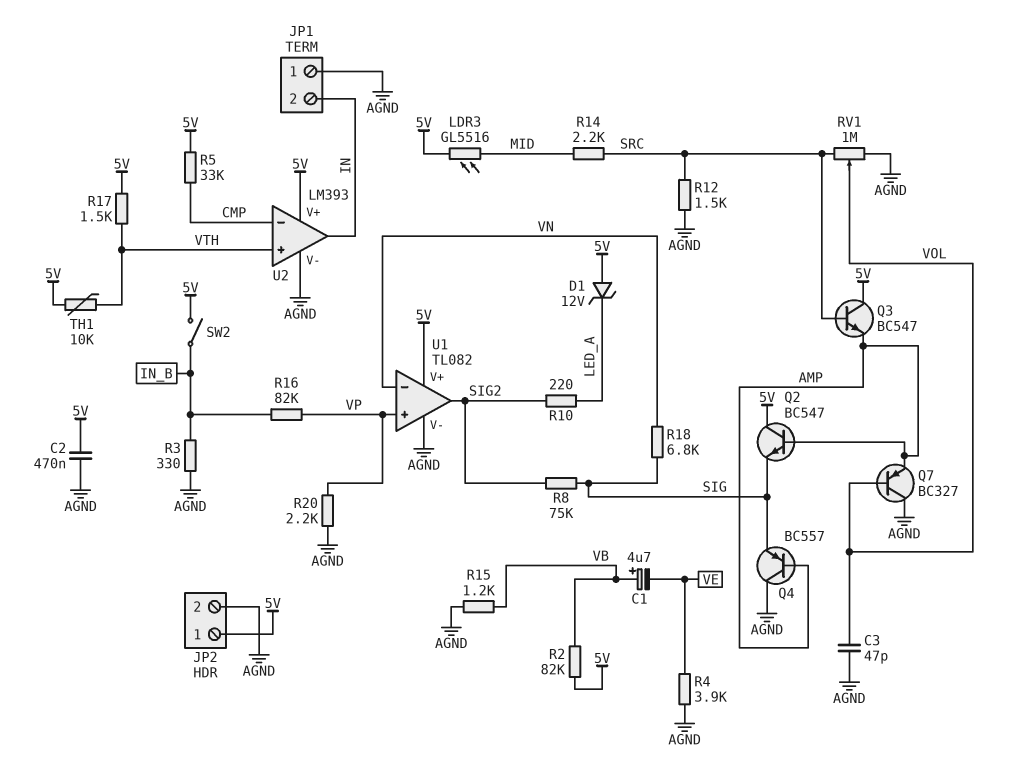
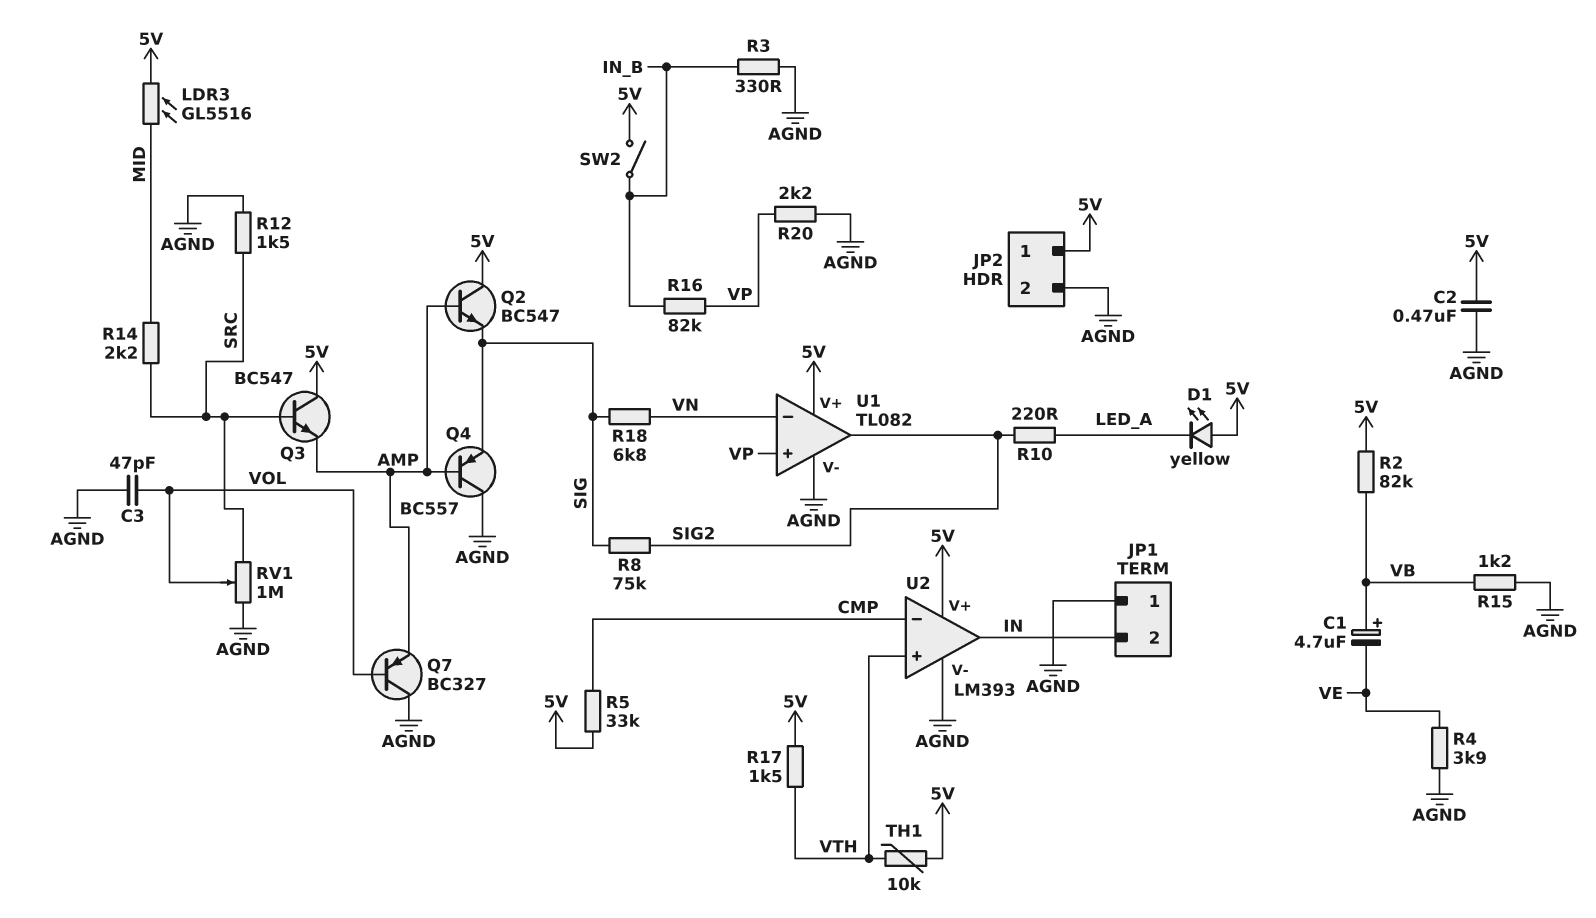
D1: zener 12V (A 5V, K LED_A) -> LED yellow (A 5V, K LED_A)

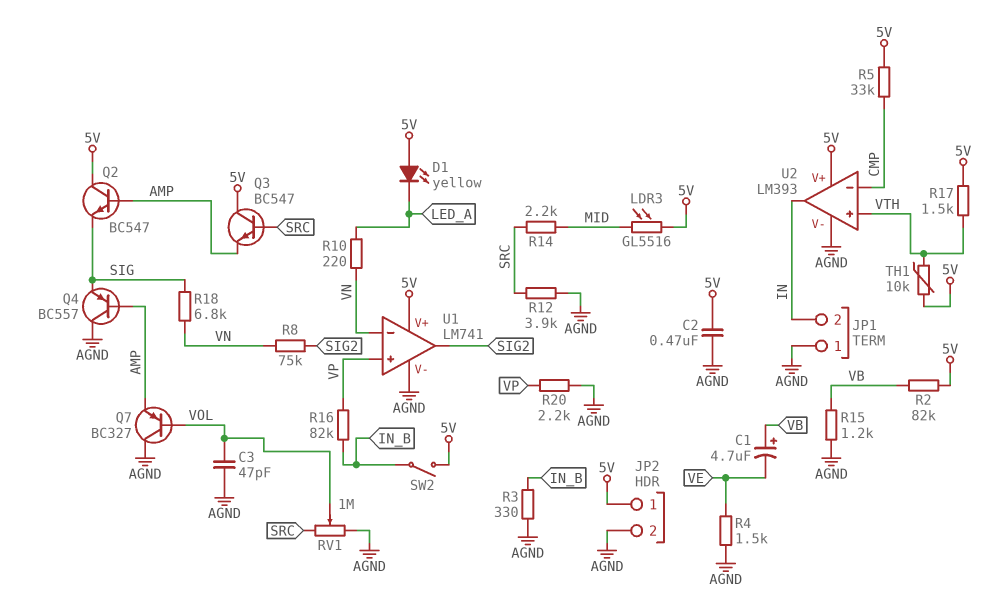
R4: 3.9k (AGND, VE) -> 1.5k (AGND, VE)
R8: 75k (SIG, SIG2) -> 75k (SIG2, VN)
R10: 220 (LED_A, SIG2) -> 220 (LED_A, VN)
R12: 1.5k (AGND, SRC) -> 3.9k (AGND, SRC)
U1: TL082 -> LM741

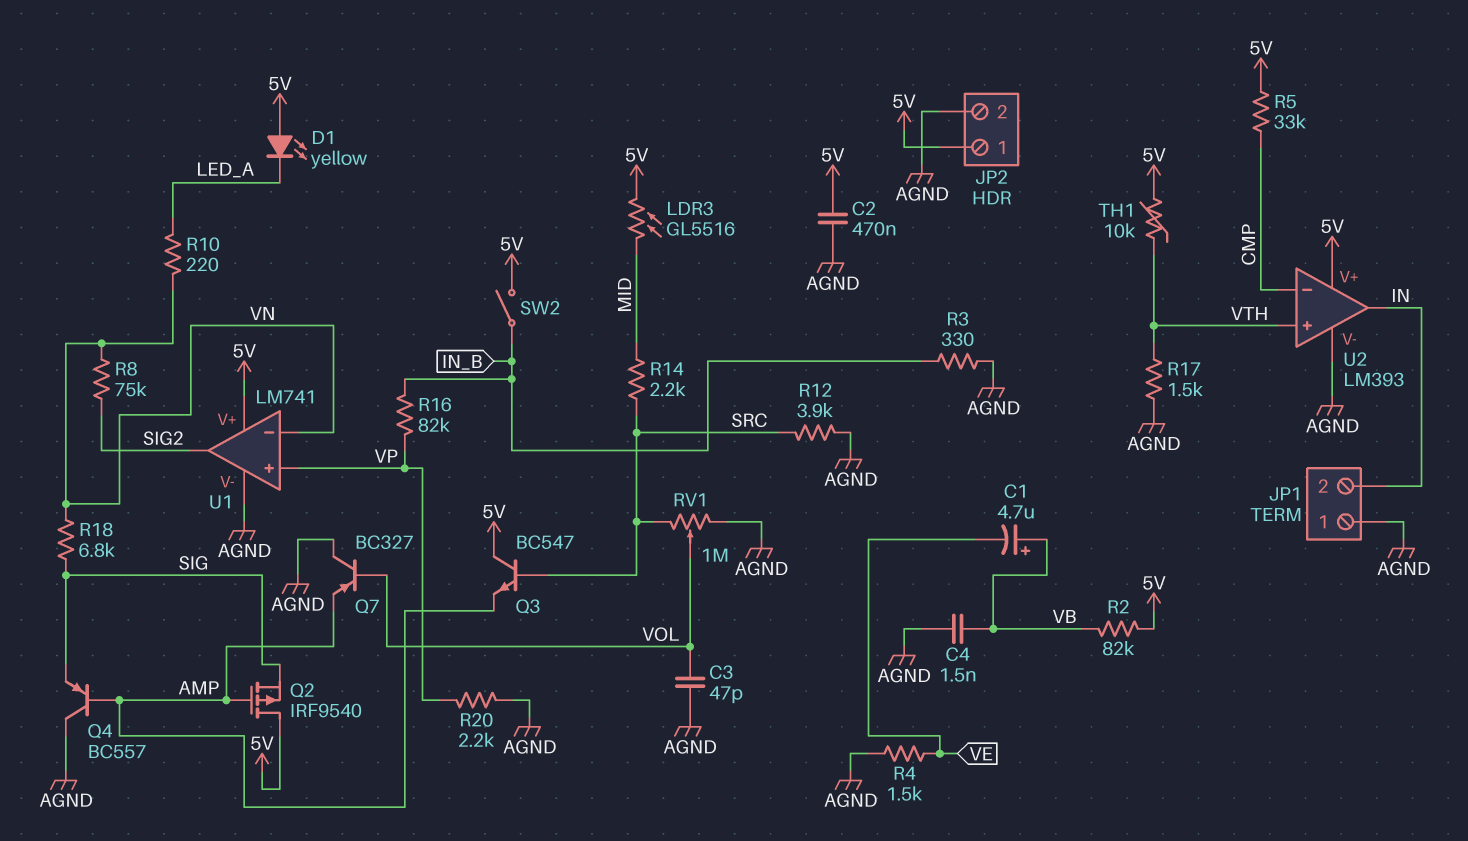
C4: none -> 1.5nF (AGND, VB)
Q2: NPN BC547 (B AMP, C 5V, E SIG) -> PMOS IRF9540 (G AMP, D 5V, S SIG)
R15: 1.2k (AGND, VB) -> none
R17: 1.5k (5V, VTH) -> 1.5k (AGND, VTH)

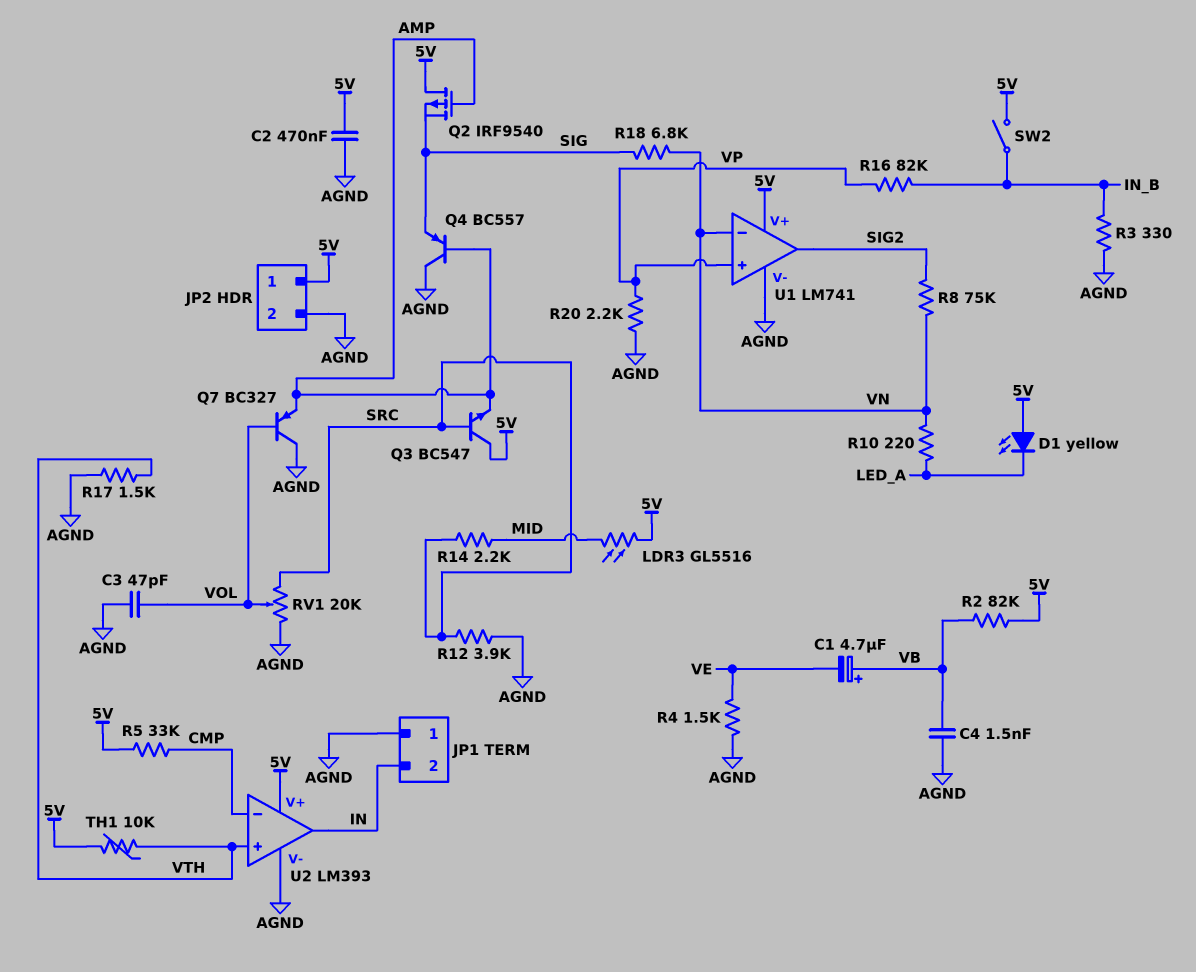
RV1: 1M (AGND, SRC, wiper VOL) -> 20k (AGND, SRC, wiper VOL)

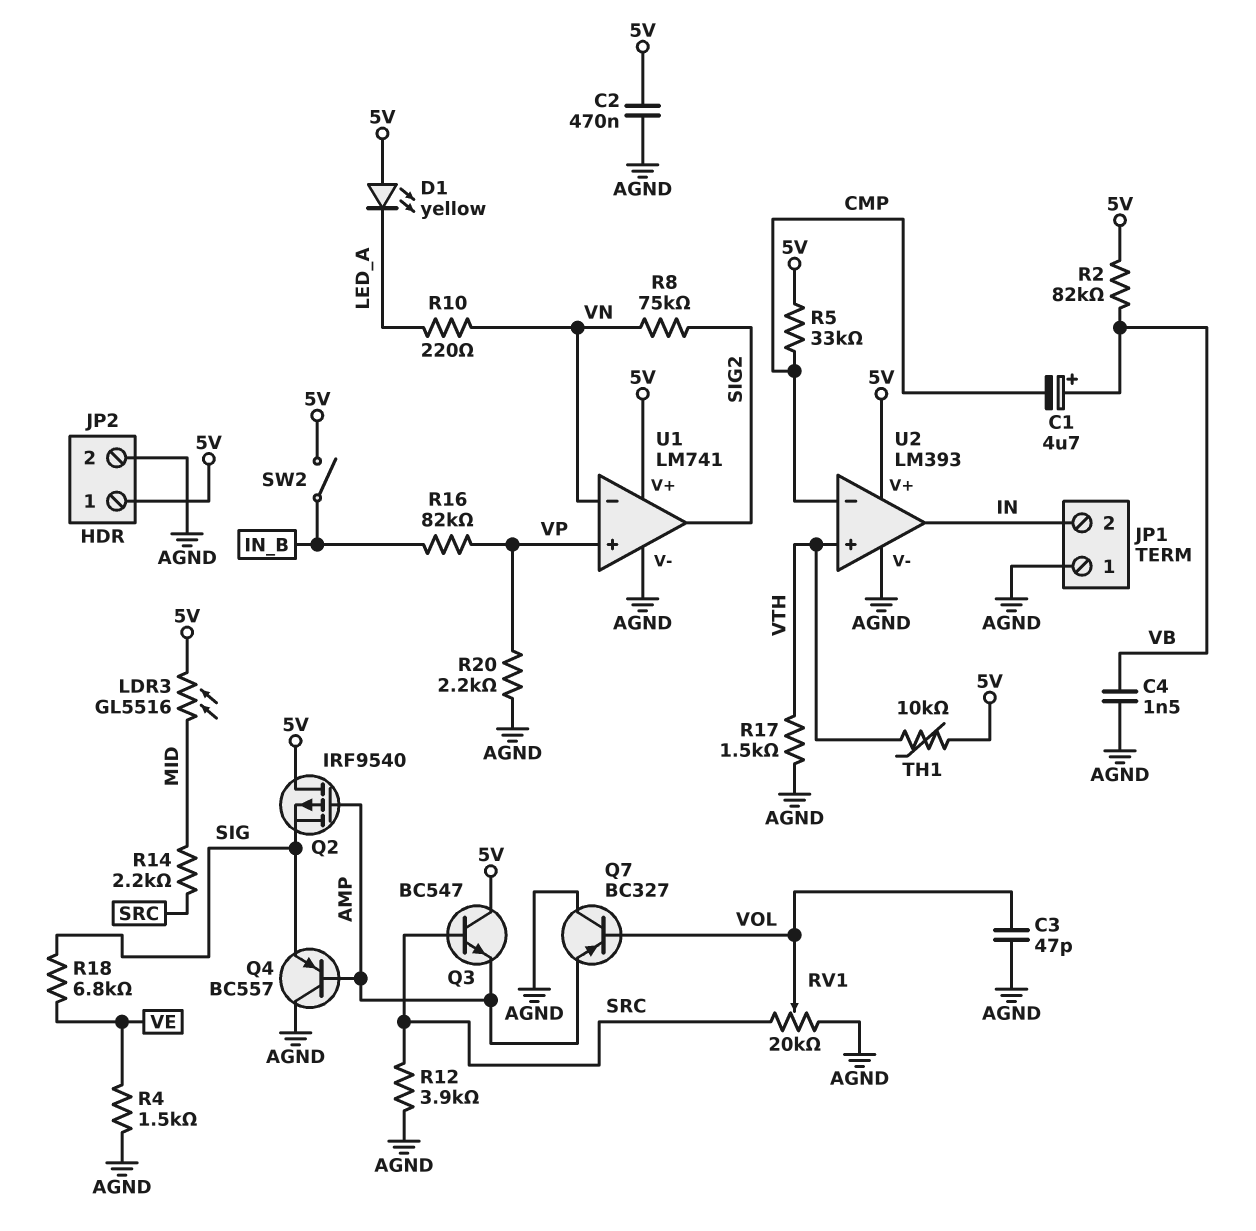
C1: 4.7uF (plus VB, minus VE) -> 4.7uF (plus VB, minus CMP)
R3: 330 (AGND, IN_B) -> none
R18: 6.8k (SIG, VN) -> 6.8k (SIG, VE)

